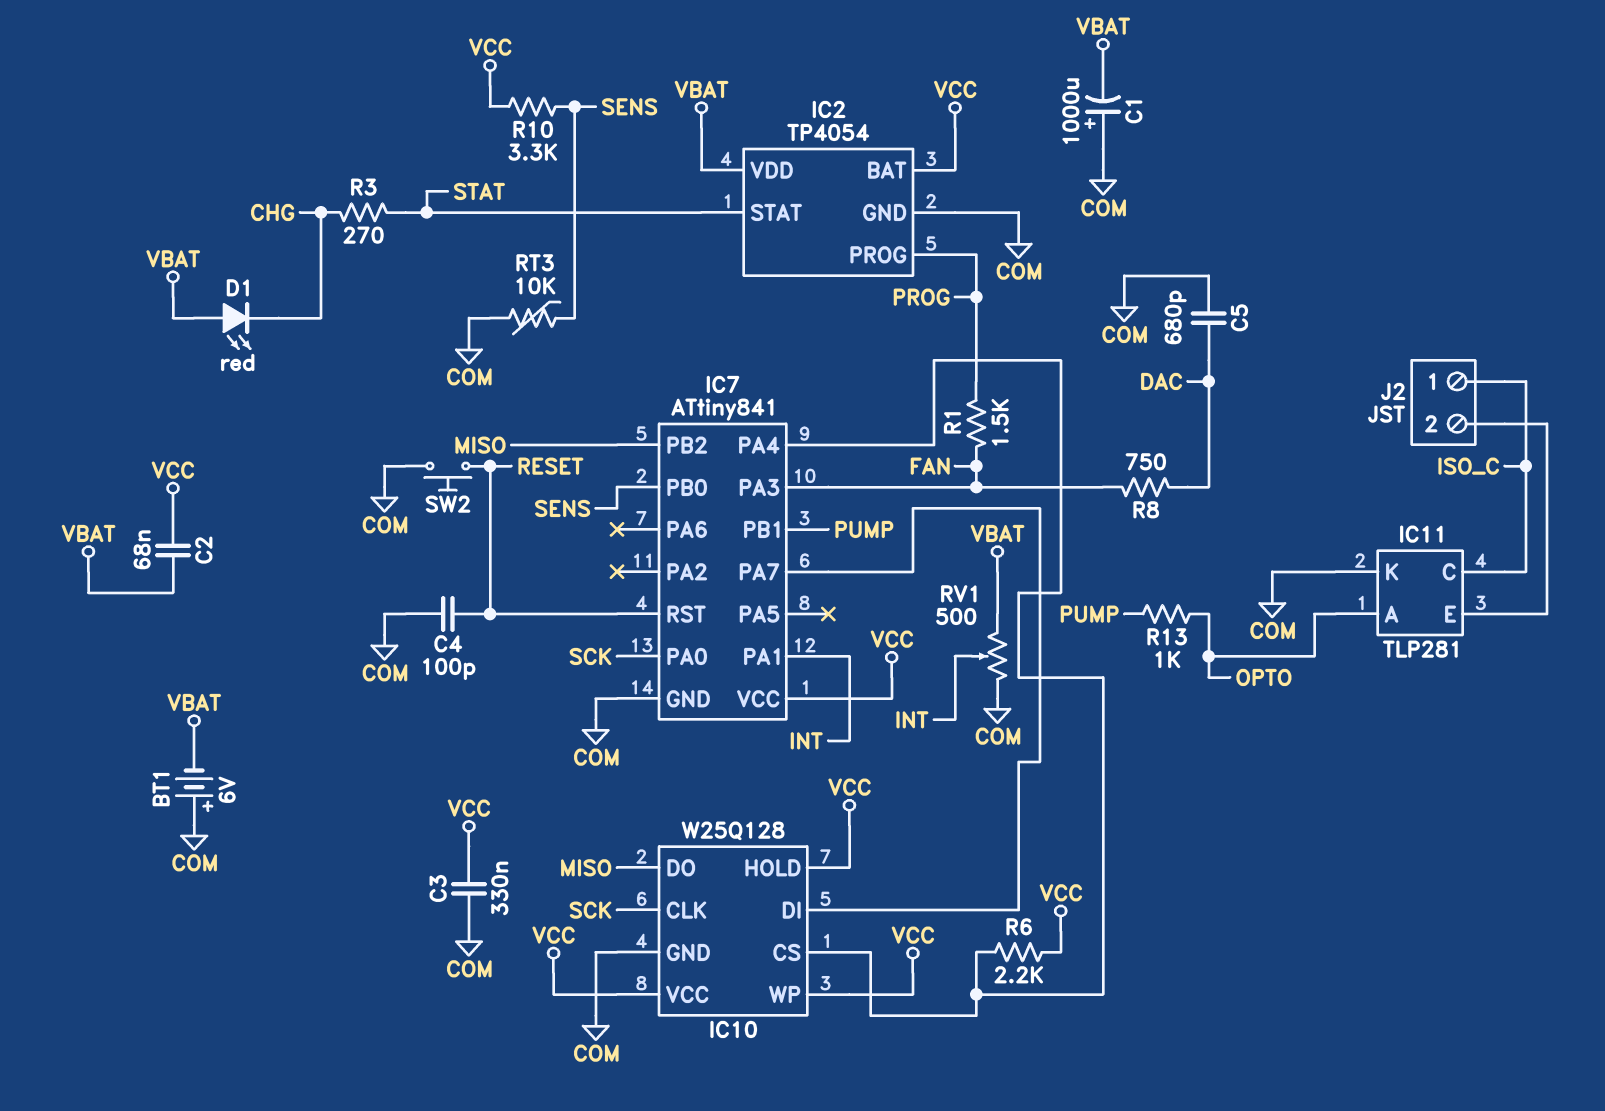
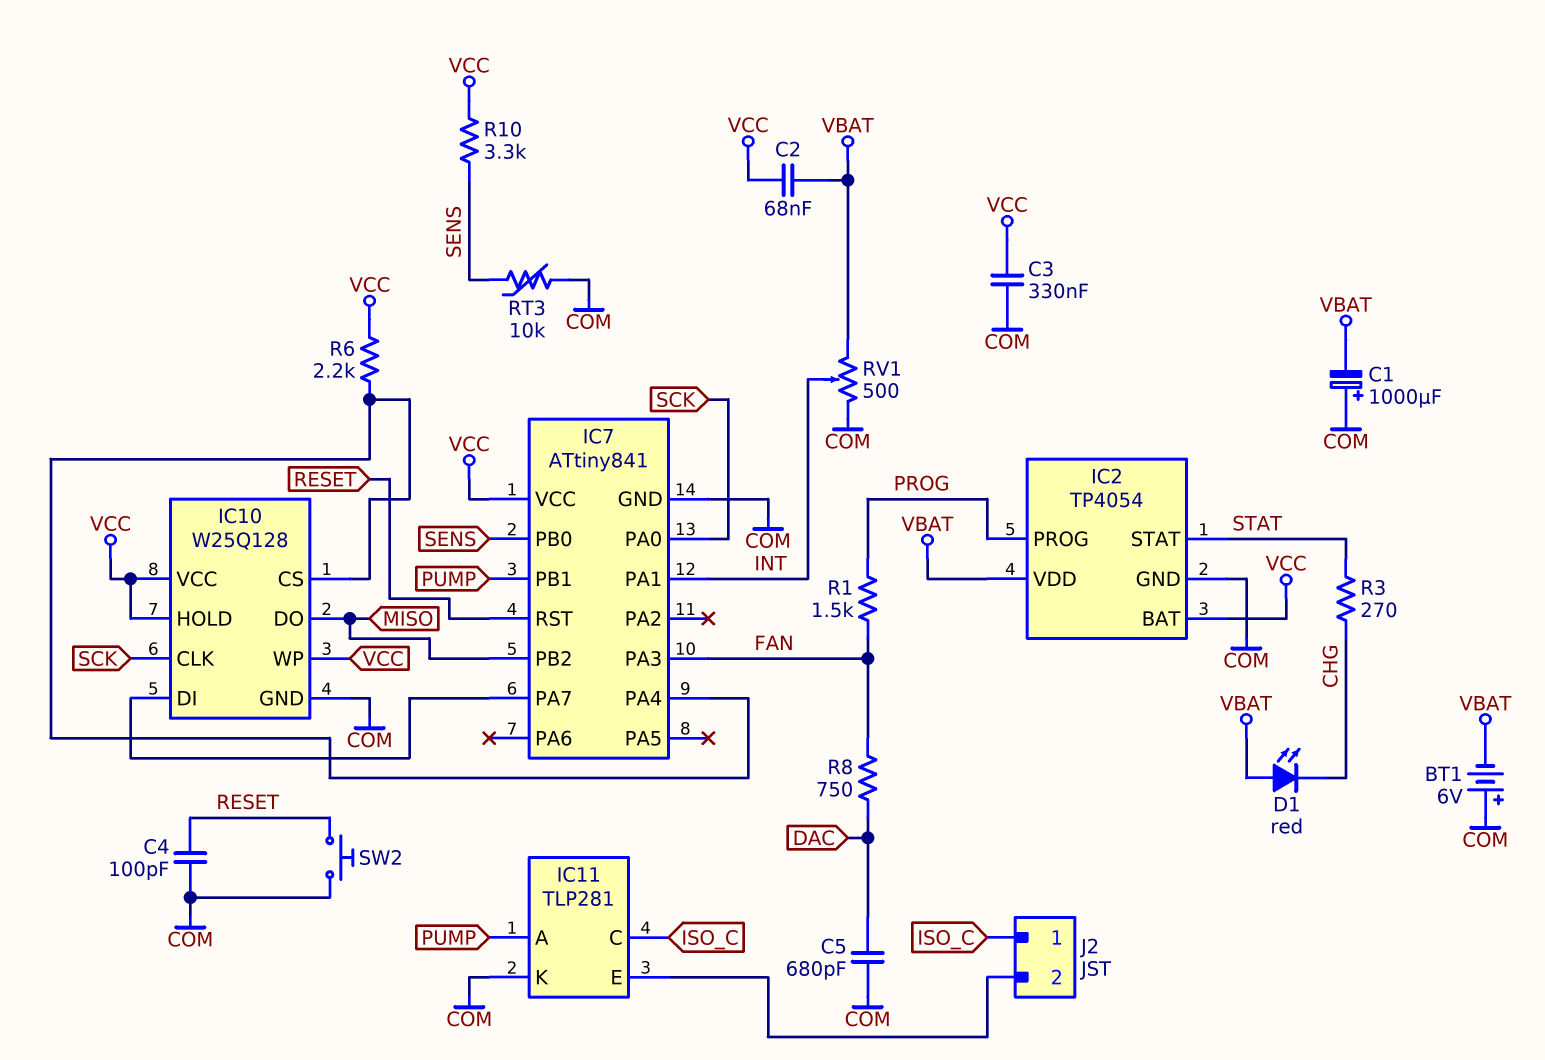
IC11 pin A: OPTO -> PUMP
R13: 1k (OPTO, PUMP) -> none

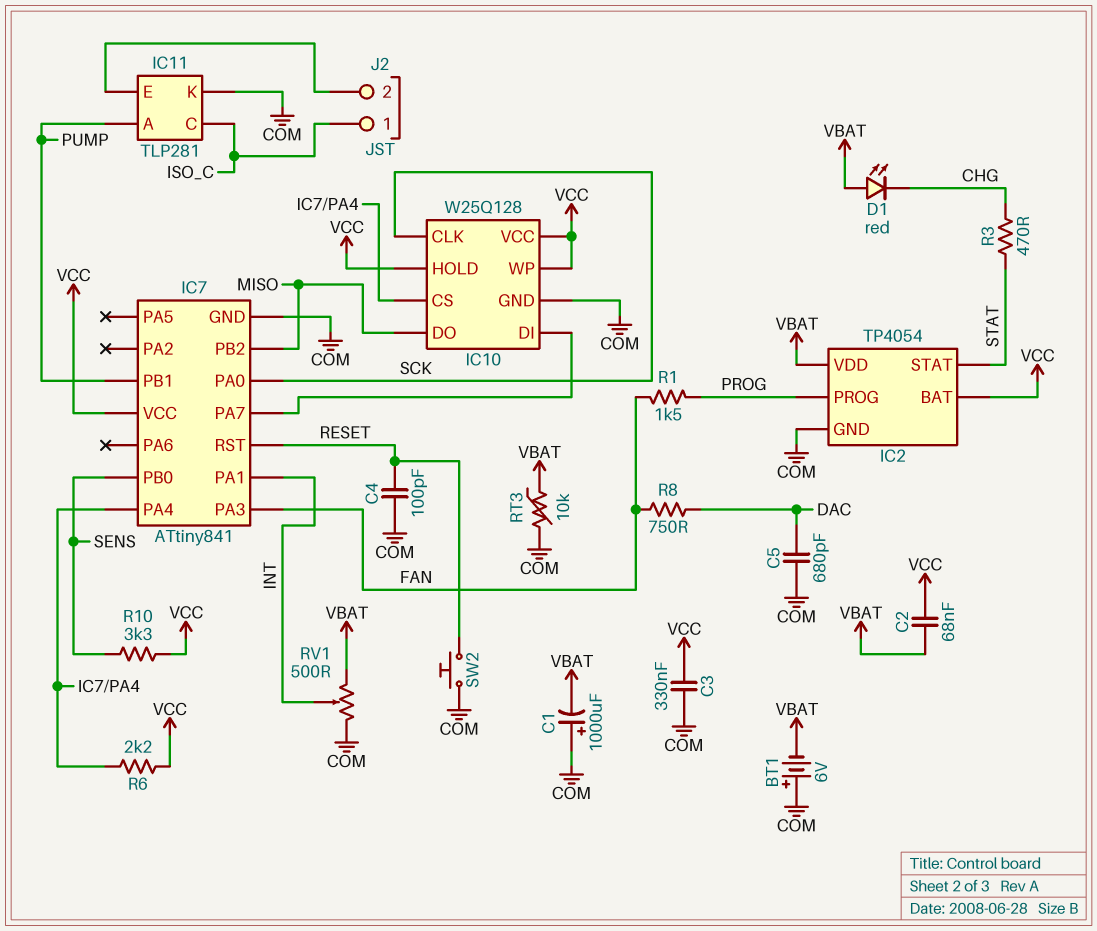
R3: 270 (CHG, STAT) -> 470 (CHG, STAT)
RT3: 10k (COM, SENS) -> 10k (COM, VBAT)

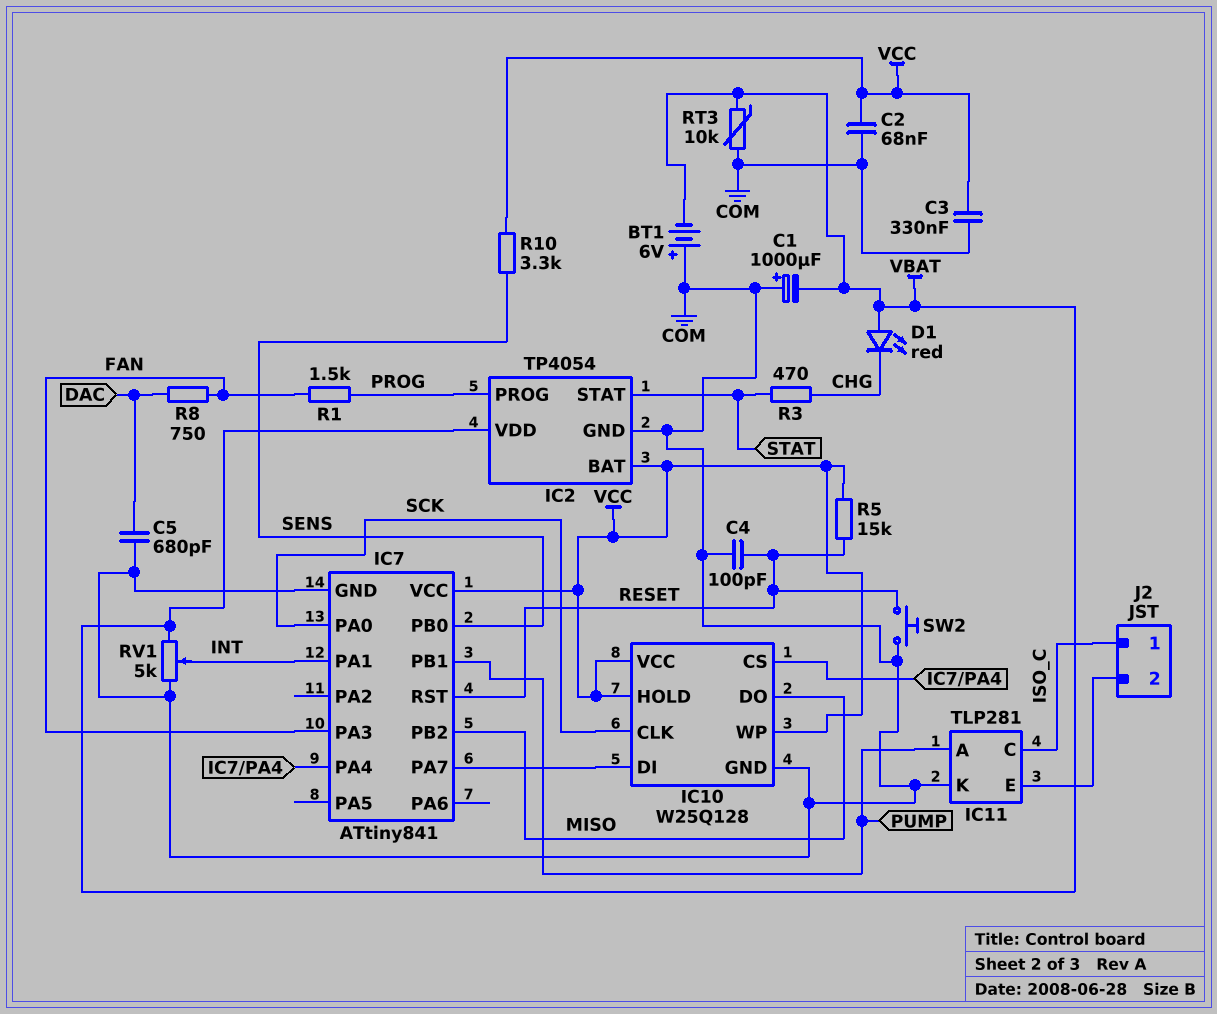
C2: 68nF (VBAT, VCC) -> 68nF (COM, VCC)
R5: none -> 15k (RESET, VCC)
R6: 2.2k (IC7/PA4, VCC) -> none
RV1: 500 (COM, VBAT, wiper INT) -> 5k (COM, VBAT, wiper INT)

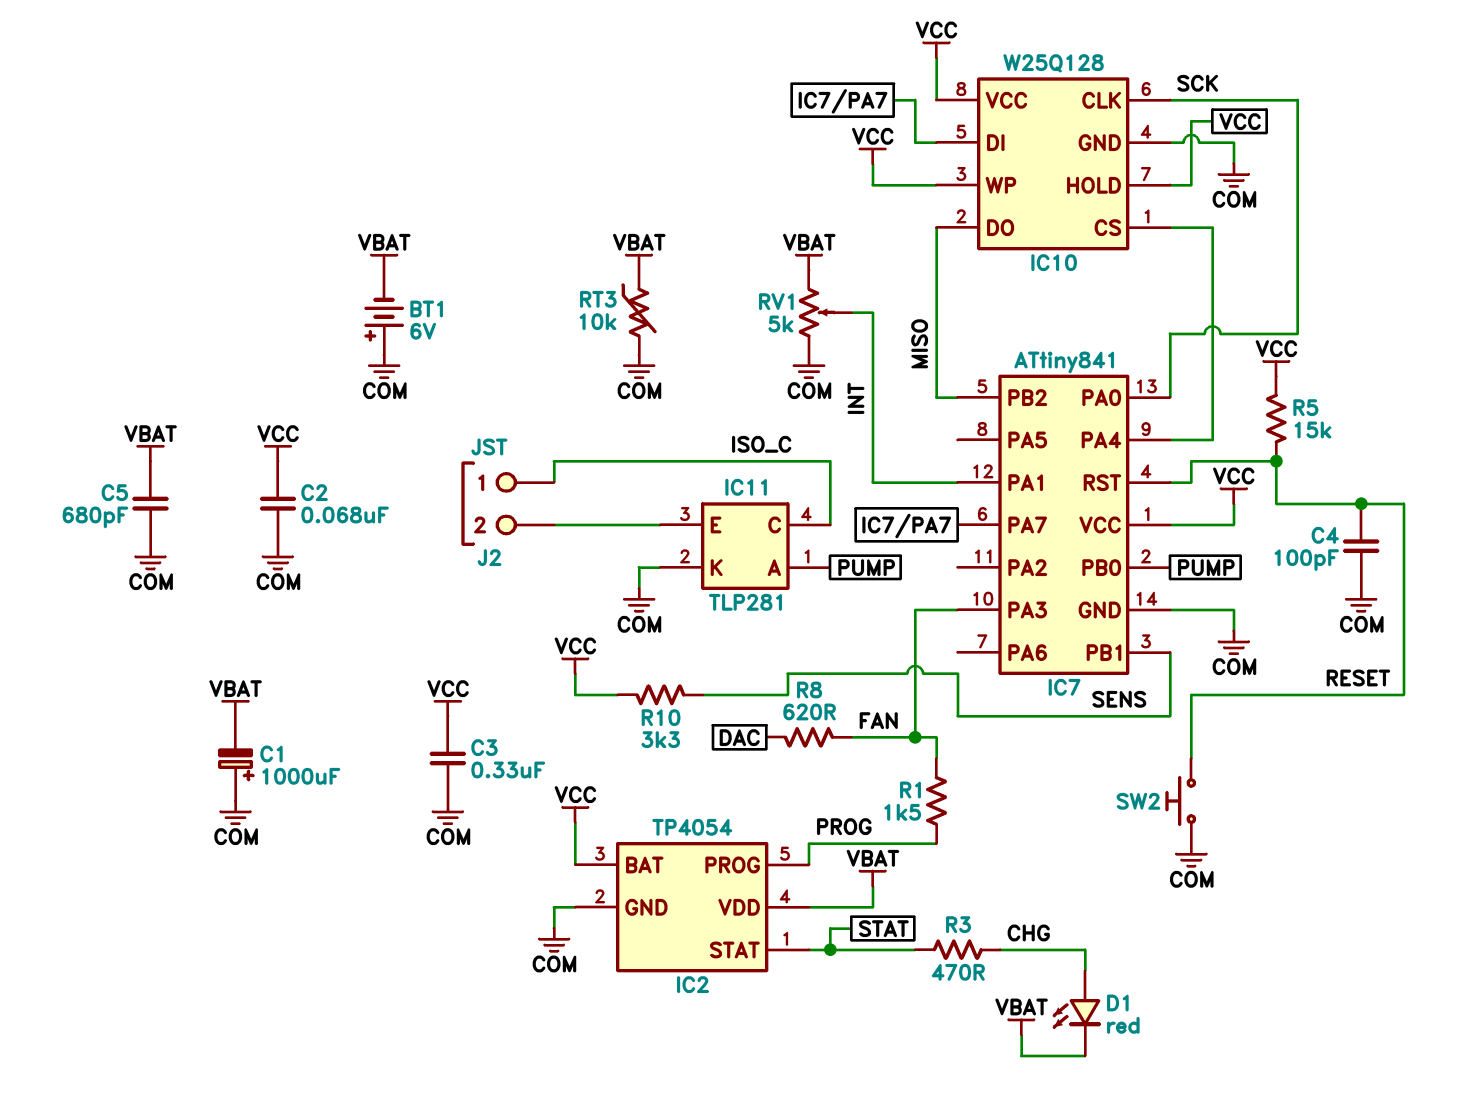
C5: 680pF (COM, DAC) -> 680pF (COM, VBAT)
D1: LED red (A VBAT, K CHG) -> LED red (A CHG, K VBAT)
IC7 pin PB0: SENS -> PUMP
IC7 pin PB1: PUMP -> SENS
R8: 750 (DAC, FAN) -> 620 (DAC, FAN)

